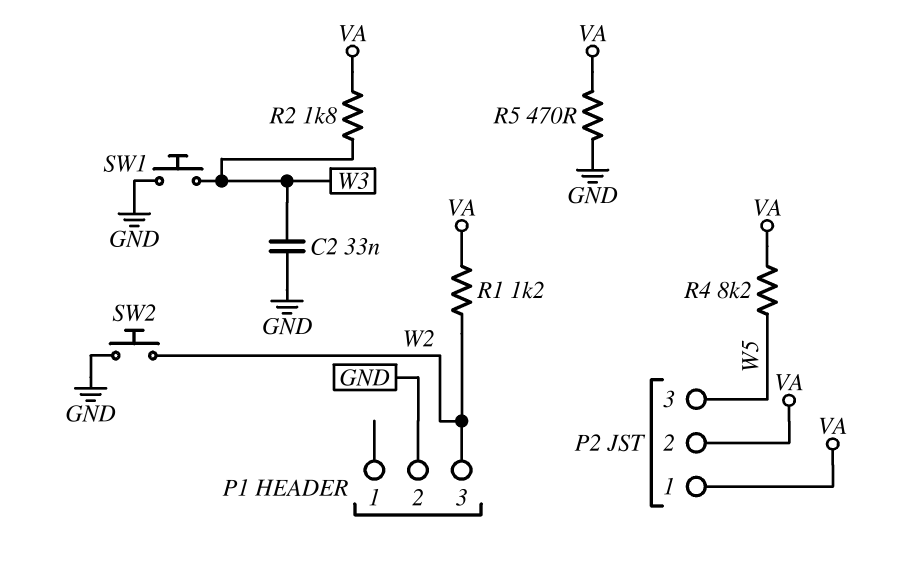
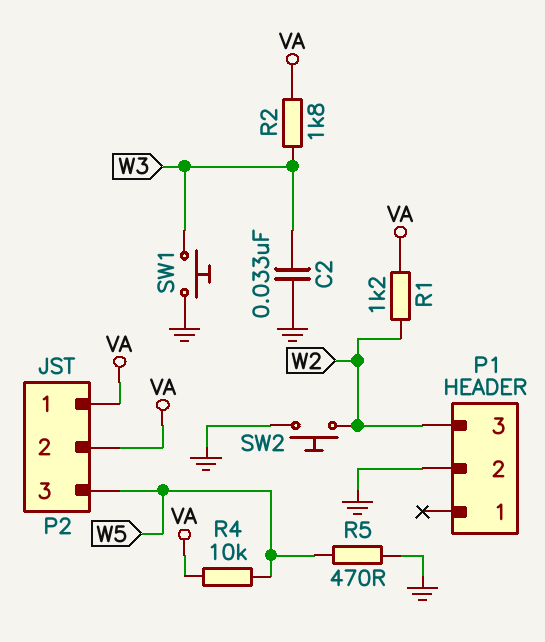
R4: 8.2k (VA, W5) -> 10k (VA, W5)
R5: 470 (GND, VA) -> 470 (GND, W5)

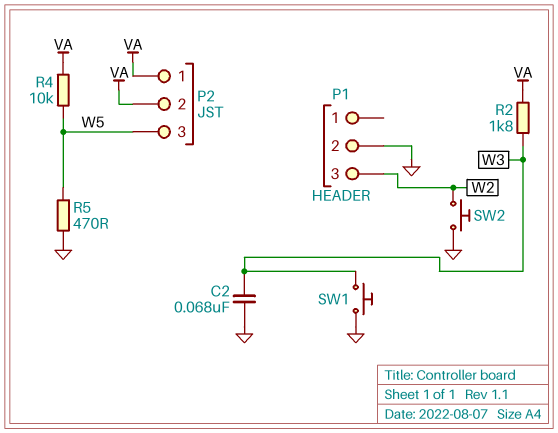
C2: 33nF (GND, W3) -> 68nF (GND, W3)
R1: 1.2k (VA, W2) -> none

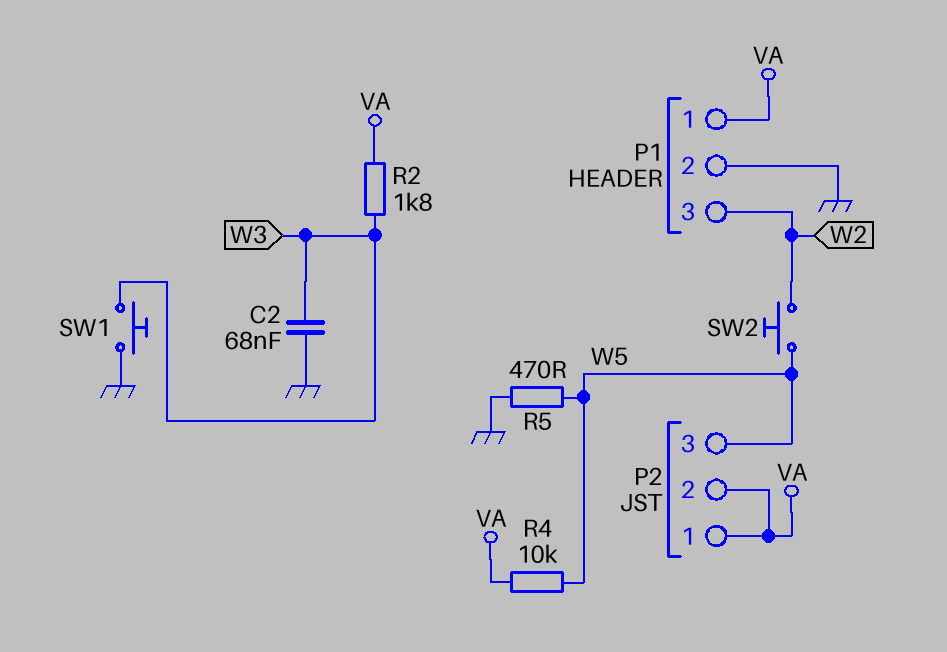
P1 pin 1: none -> VA
SW2: button (GND, W2) -> button (W2, W5)

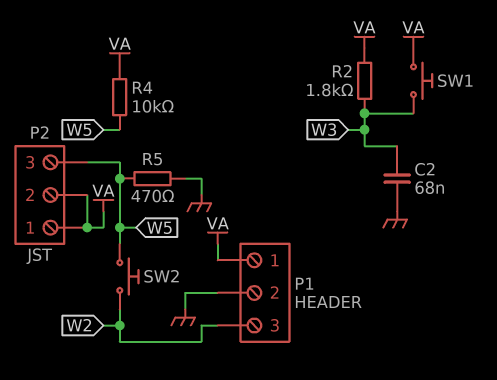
SW1: button (GND, W3) -> button (VA, W3)

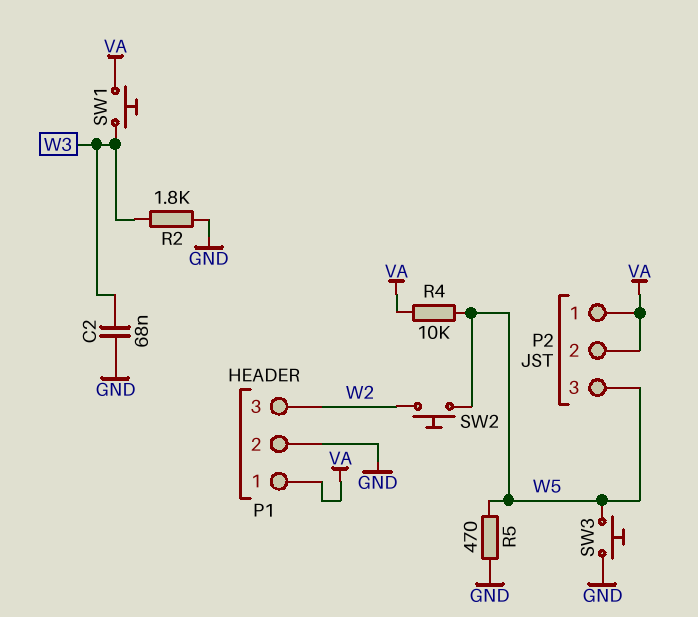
R2: 1.8k (VA, W3) -> 1.8k (GND, W3)
SW3: none -> button (GND, W5)

